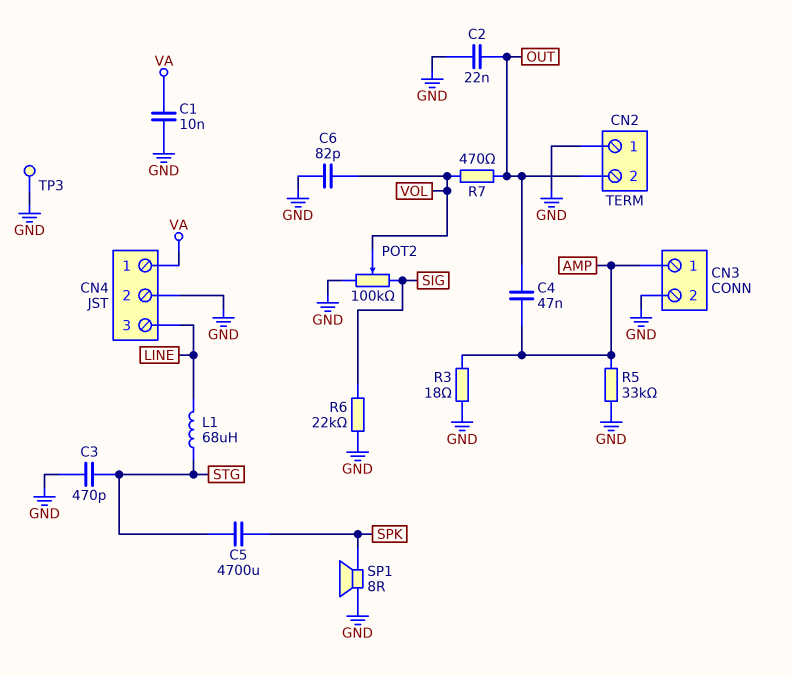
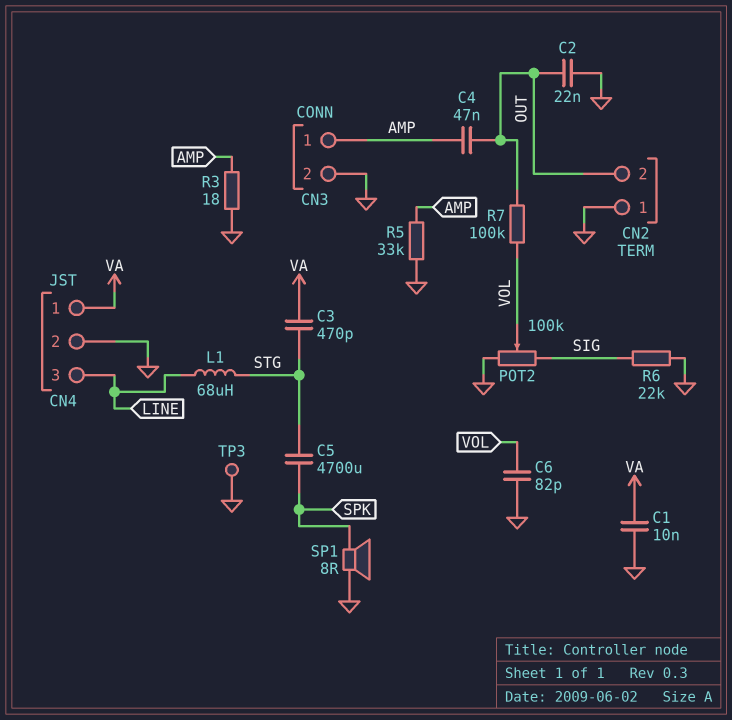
C3: 470pF (GND, STG) -> 470pF (STG, VA)
R7: 470 (OUT, VOL) -> 100k (OUT, VOL)

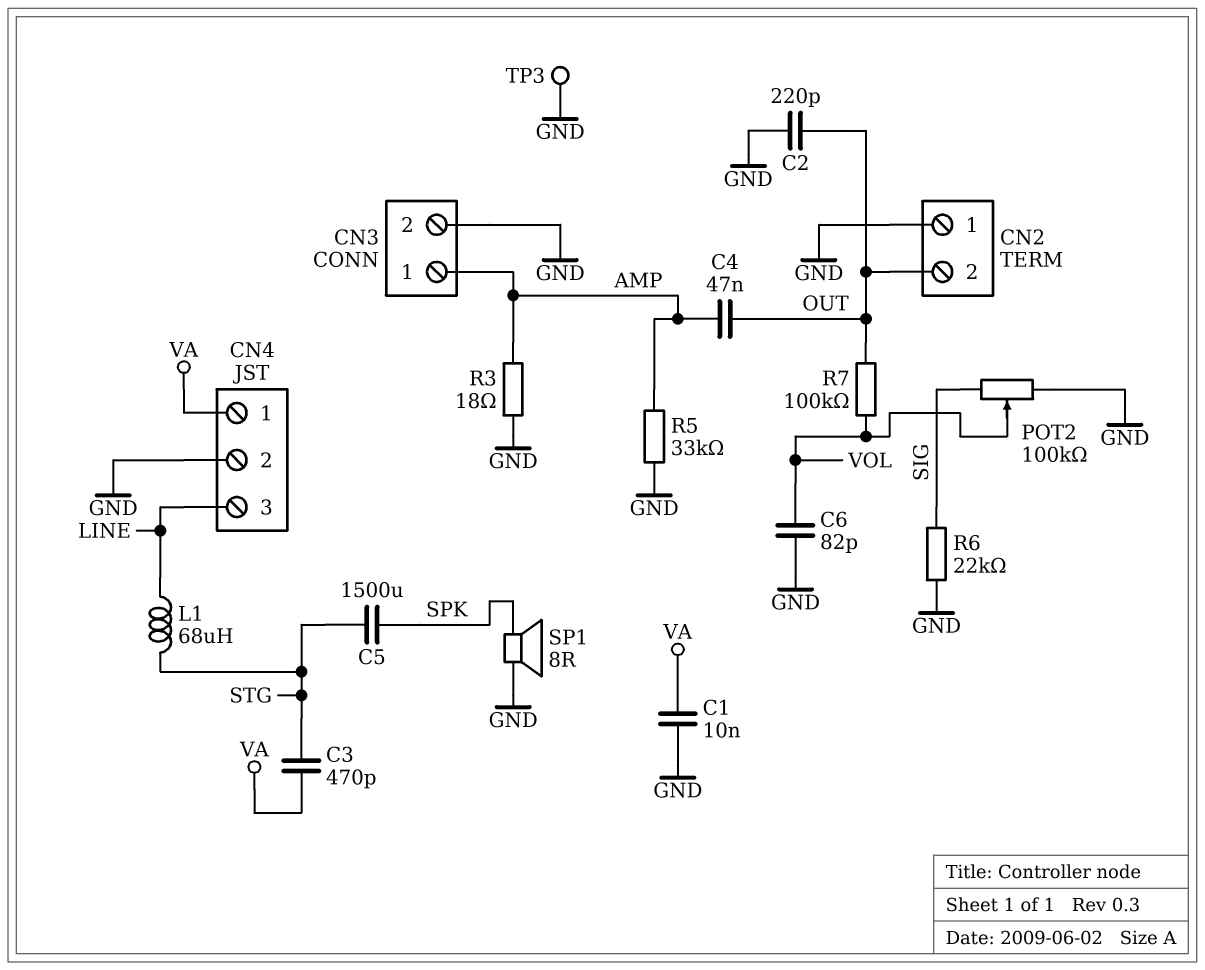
C2: 22nF (GND, OUT) -> 220pF (GND, OUT)
C5: 4700uF (SPK, STG) -> 1500uF (SPK, STG)

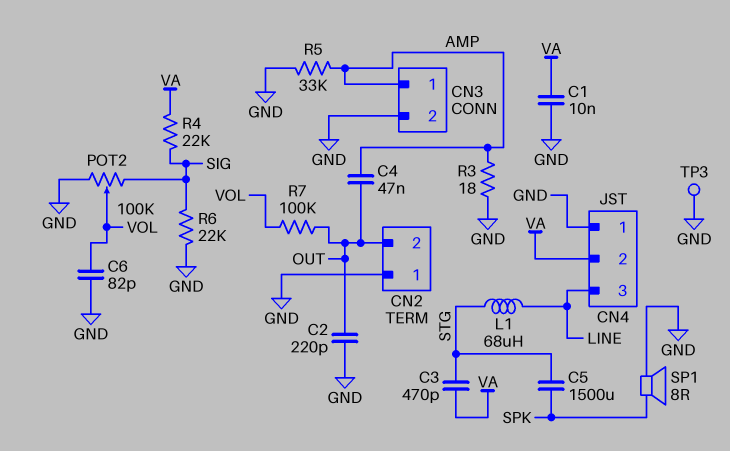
CN4 pin 1: VA -> GND
CN4 pin 2: GND -> VA
R4: none -> 22k (SIG, VA)

